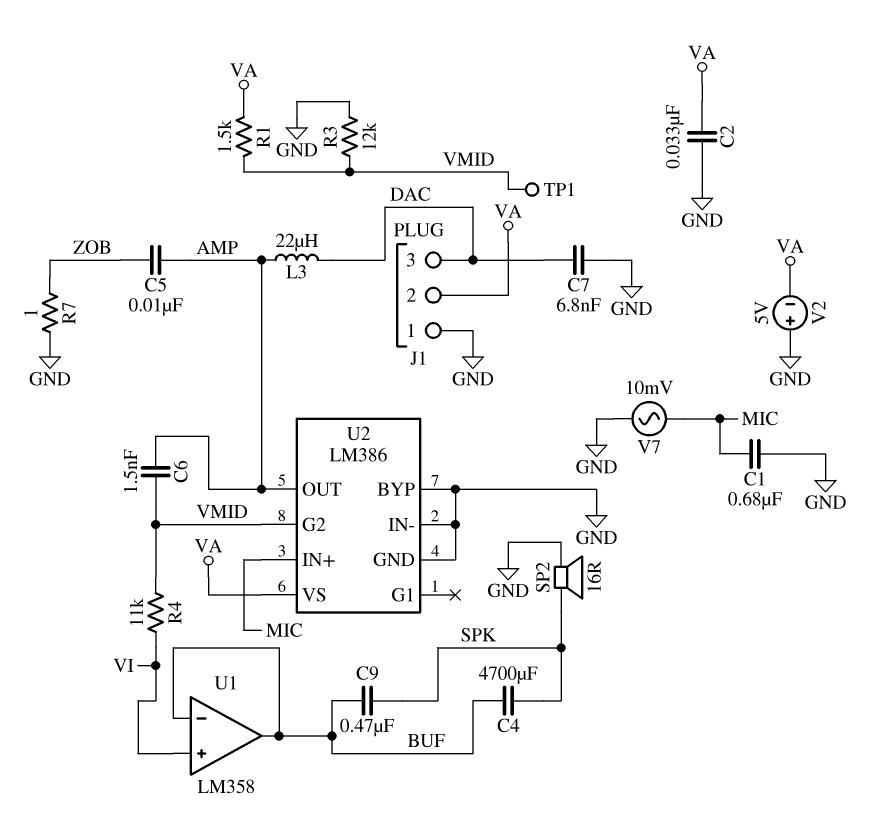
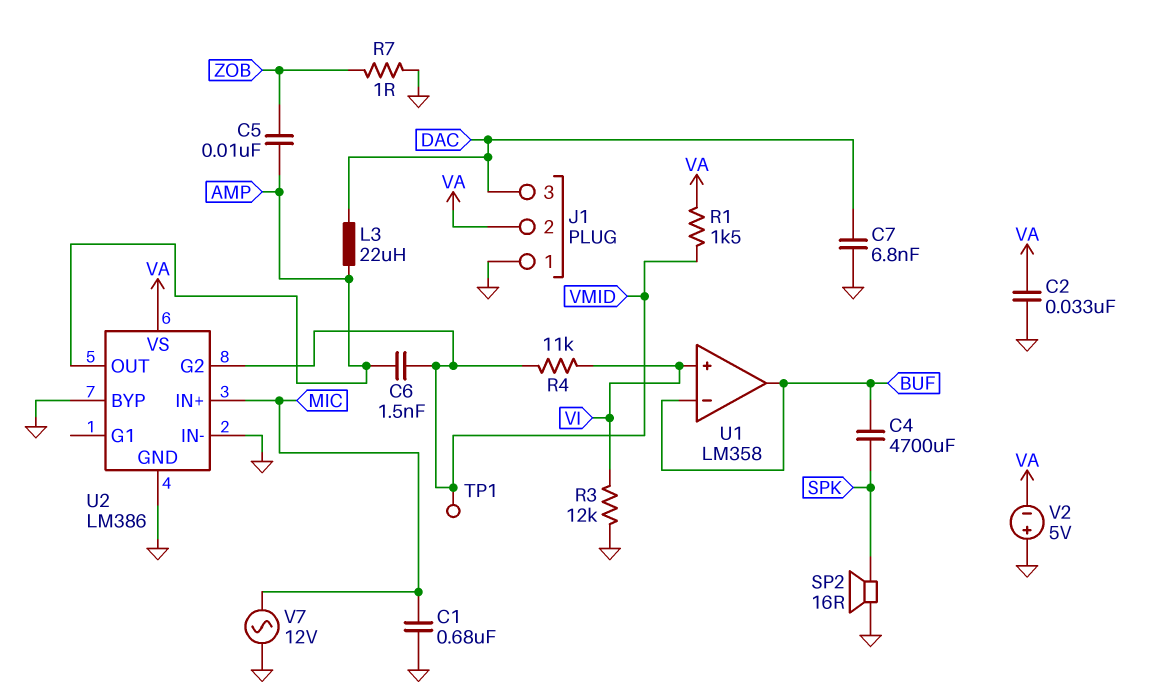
C9: 470nF (BUF, SPK) -> none
R3: 12k (GND, VMID) -> 12k (GND, VI)
V7: AC 10mV (GND, MIC) -> AC 12V (GND, MIC)

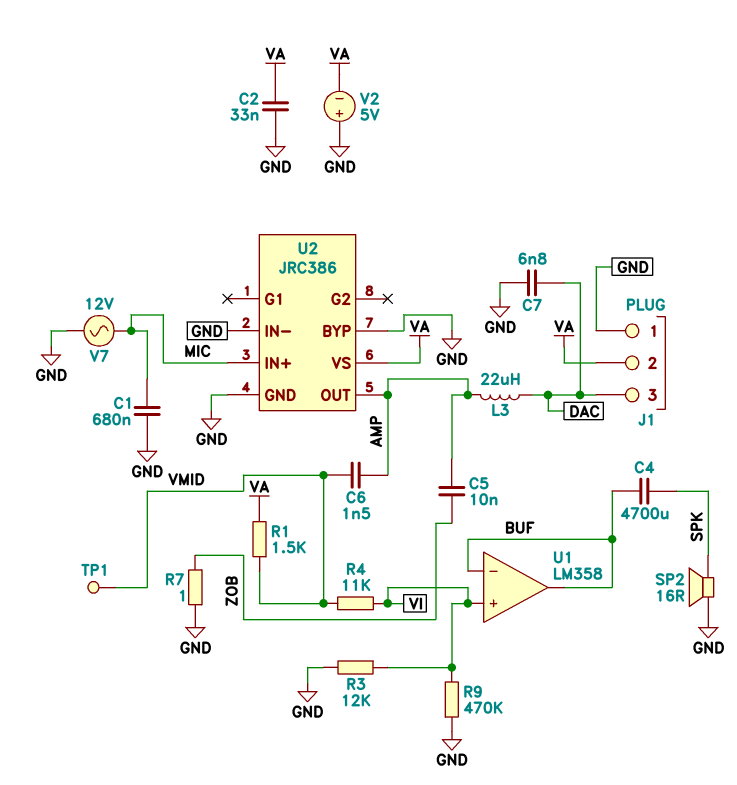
R9: none -> 470k (GND, VI)
U2: LM386 -> JRC386
U2 pin G2: VMID -> none

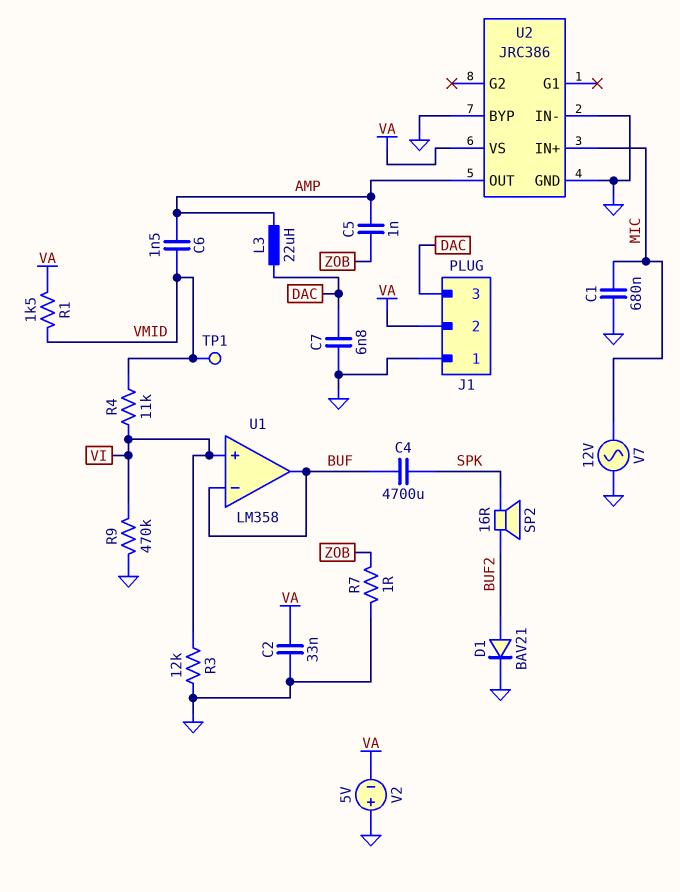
C5: 10nF (AMP, ZOB) -> 1nF (AMP, ZOB)
D1: none -> diode BAV21 (A BUF2, K GND)
SP2: speaker 16R (GND, SPK) -> speaker 16R (BUF2, SPK)

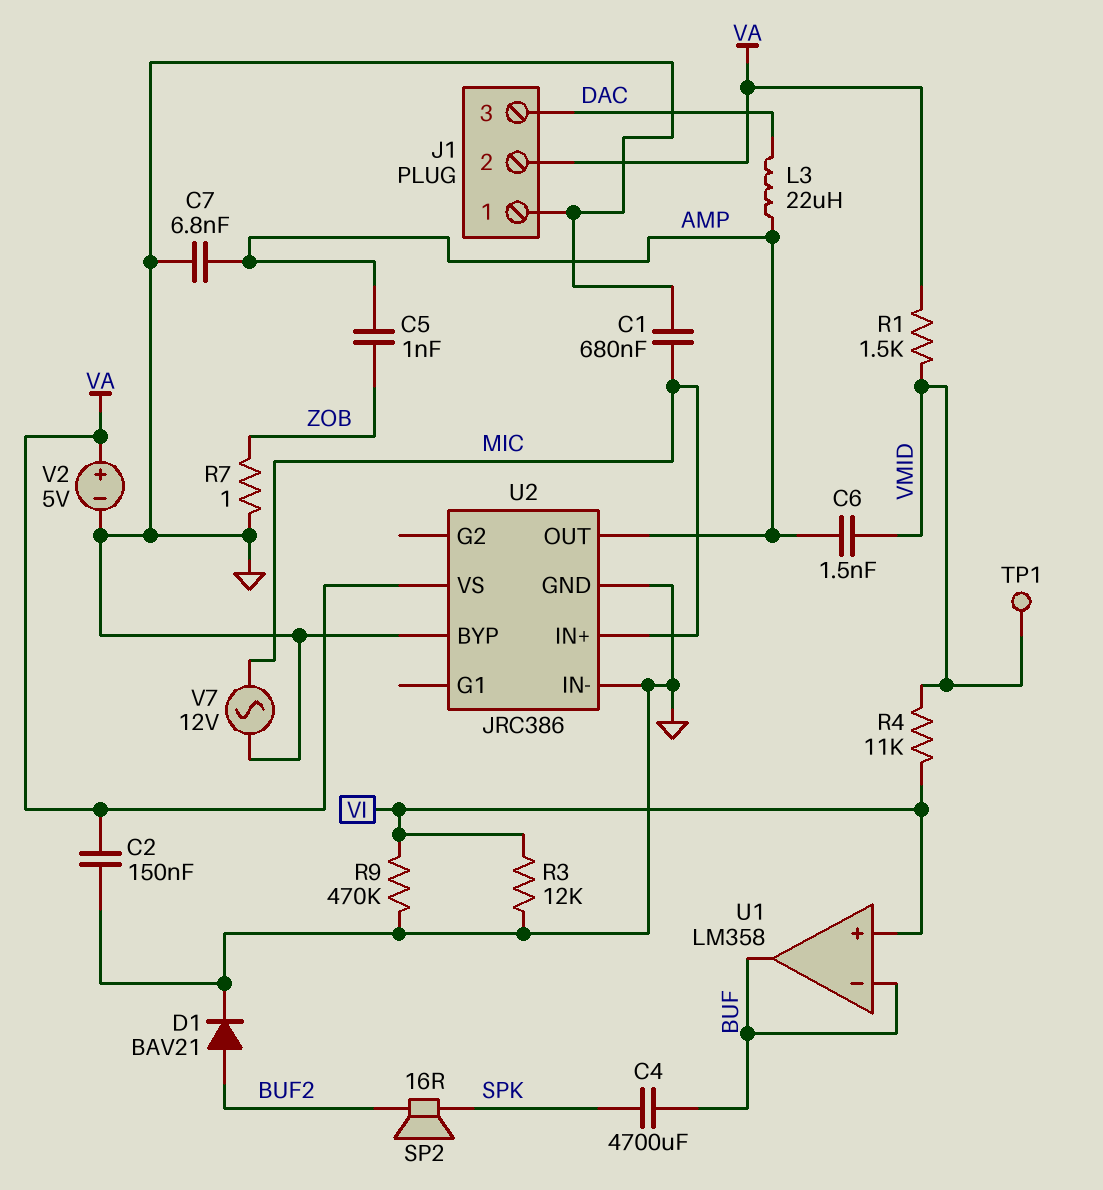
C2: 33nF (GND, VA) -> 150nF (GND, VA)
C7: 6.8nF (DAC, GND) -> 6.8nF (AMP, GND)
V2: 5V (plus GND, minus VA) -> 5V (plus VA, minus GND)

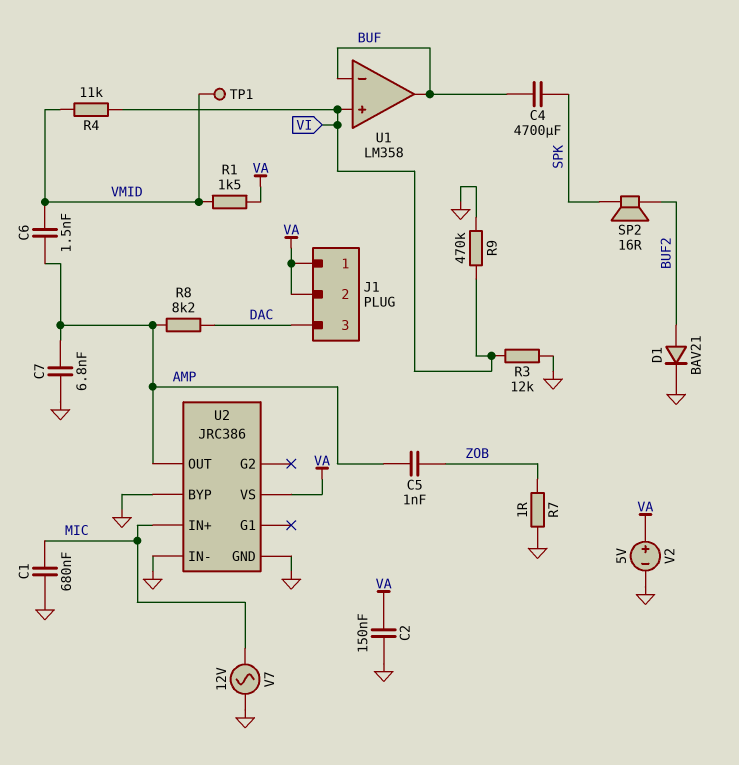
J1 pin 1: GND -> VA
L3: 22uH (AMP, DAC) -> none
R8: none -> 8.2k (AMP, DAC)

